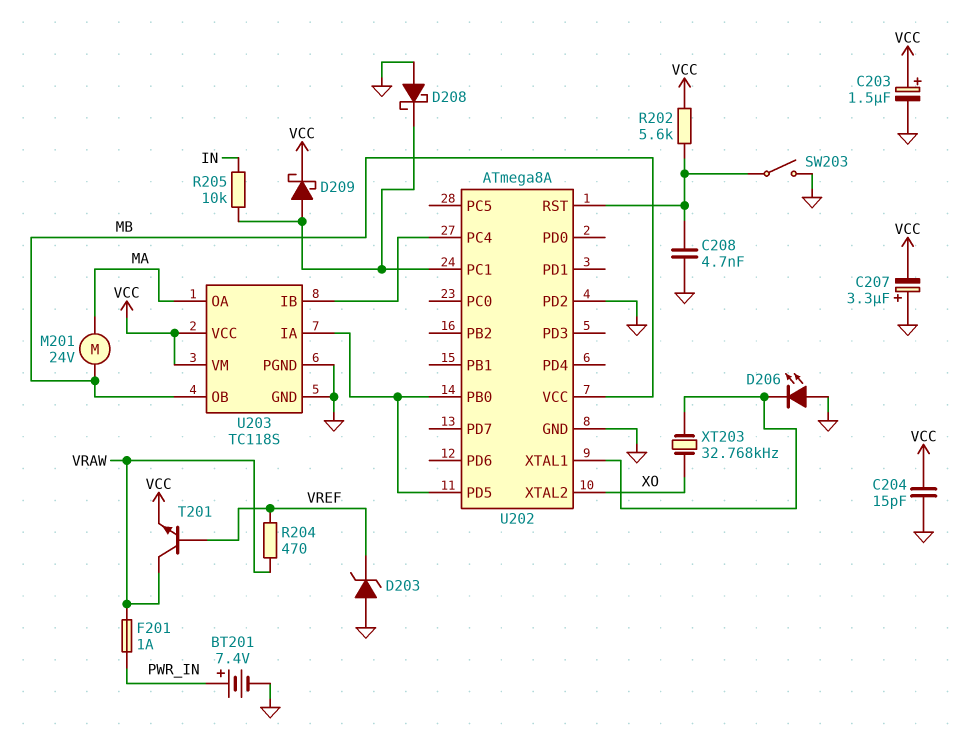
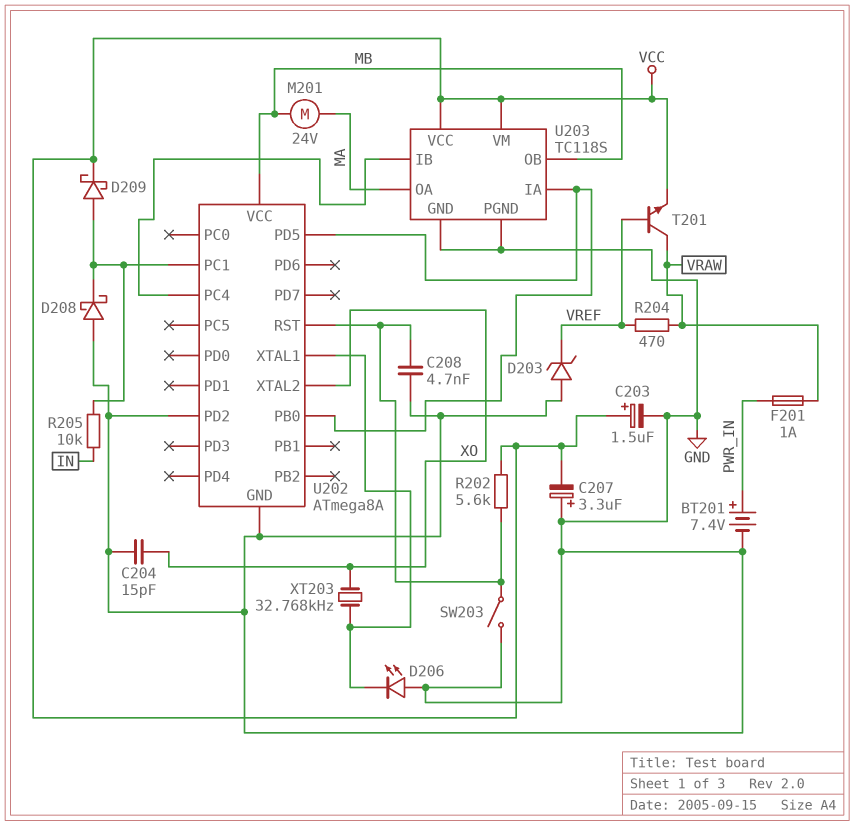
C204: 15pF (GND, VCC) -> 15pF (GND, XO)

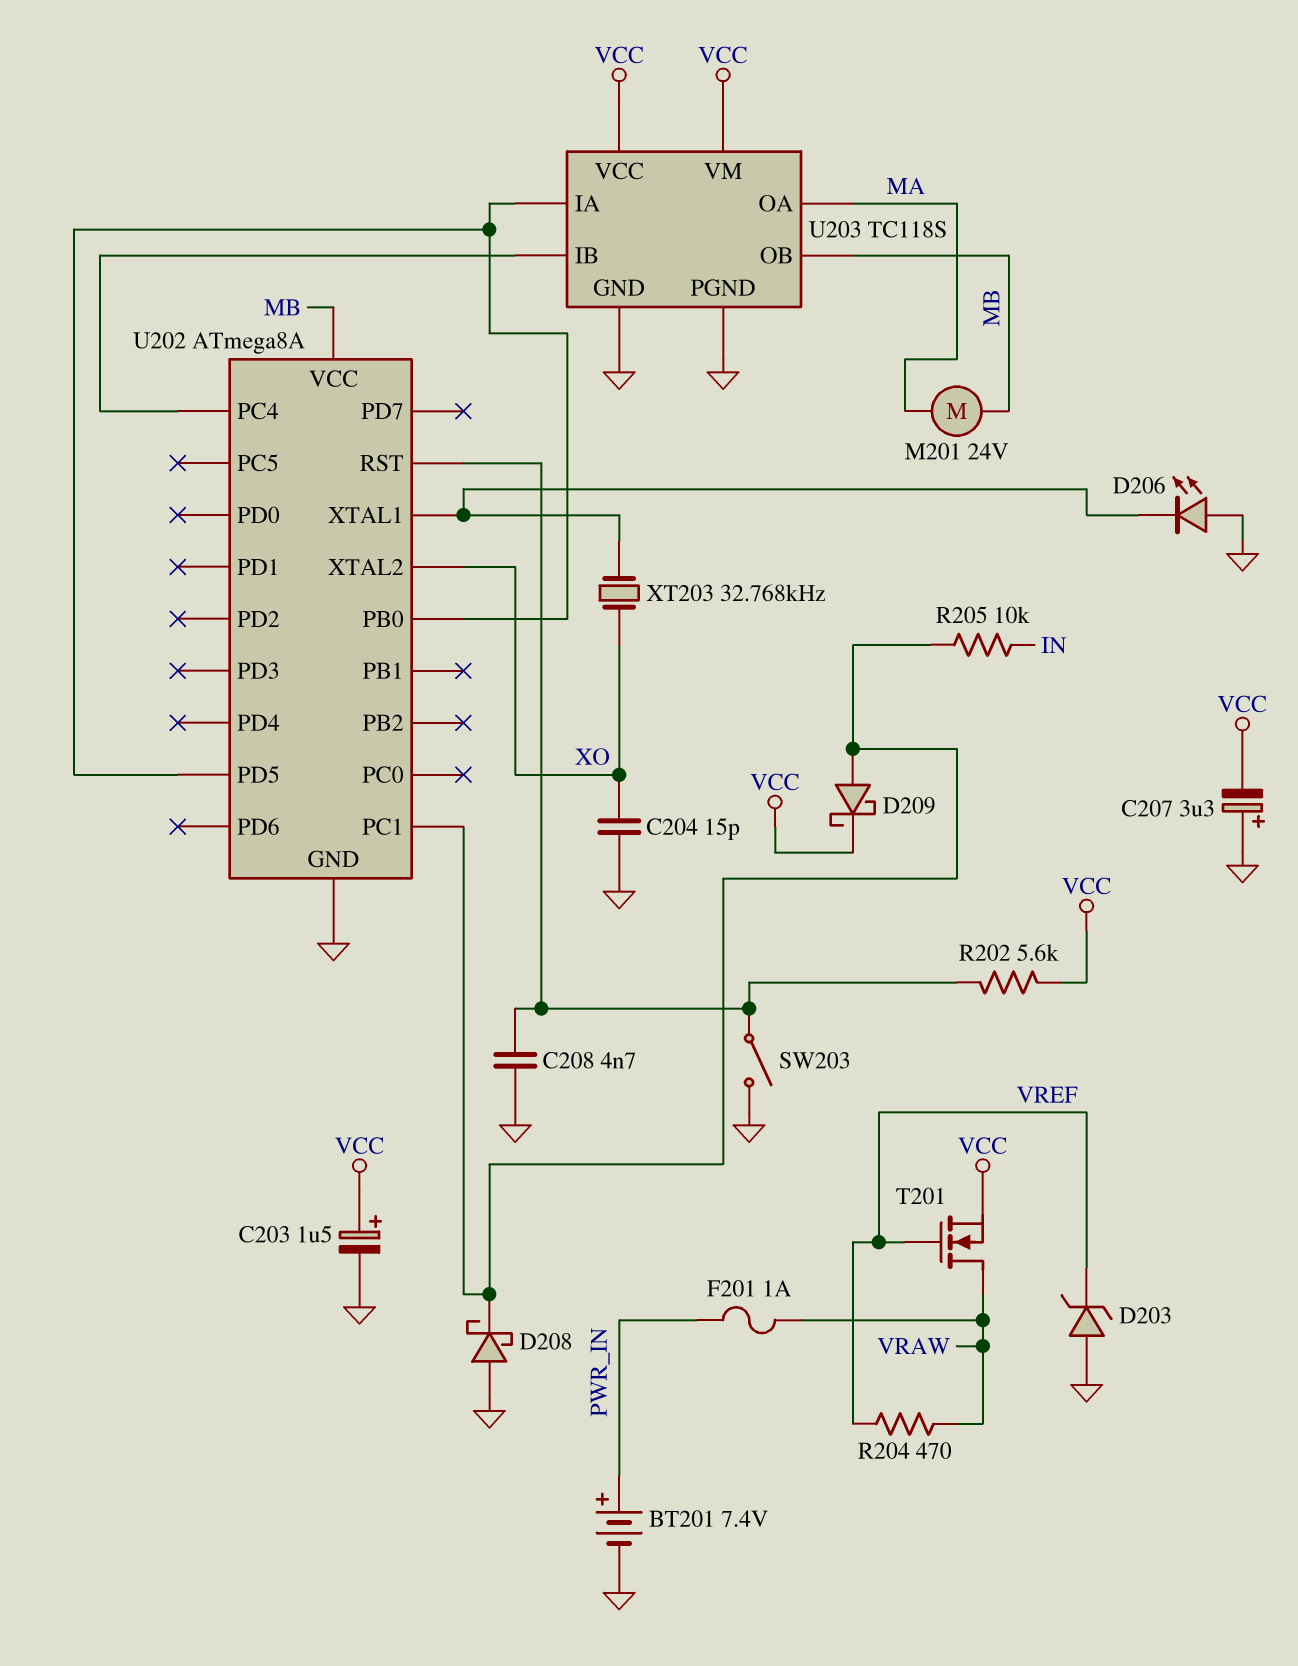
T201: NPN (B VREF, C VRAW, E VCC) -> NMOS (G VREF, D VRAW, S VCC)
U202 pin PD2: GND -> none

